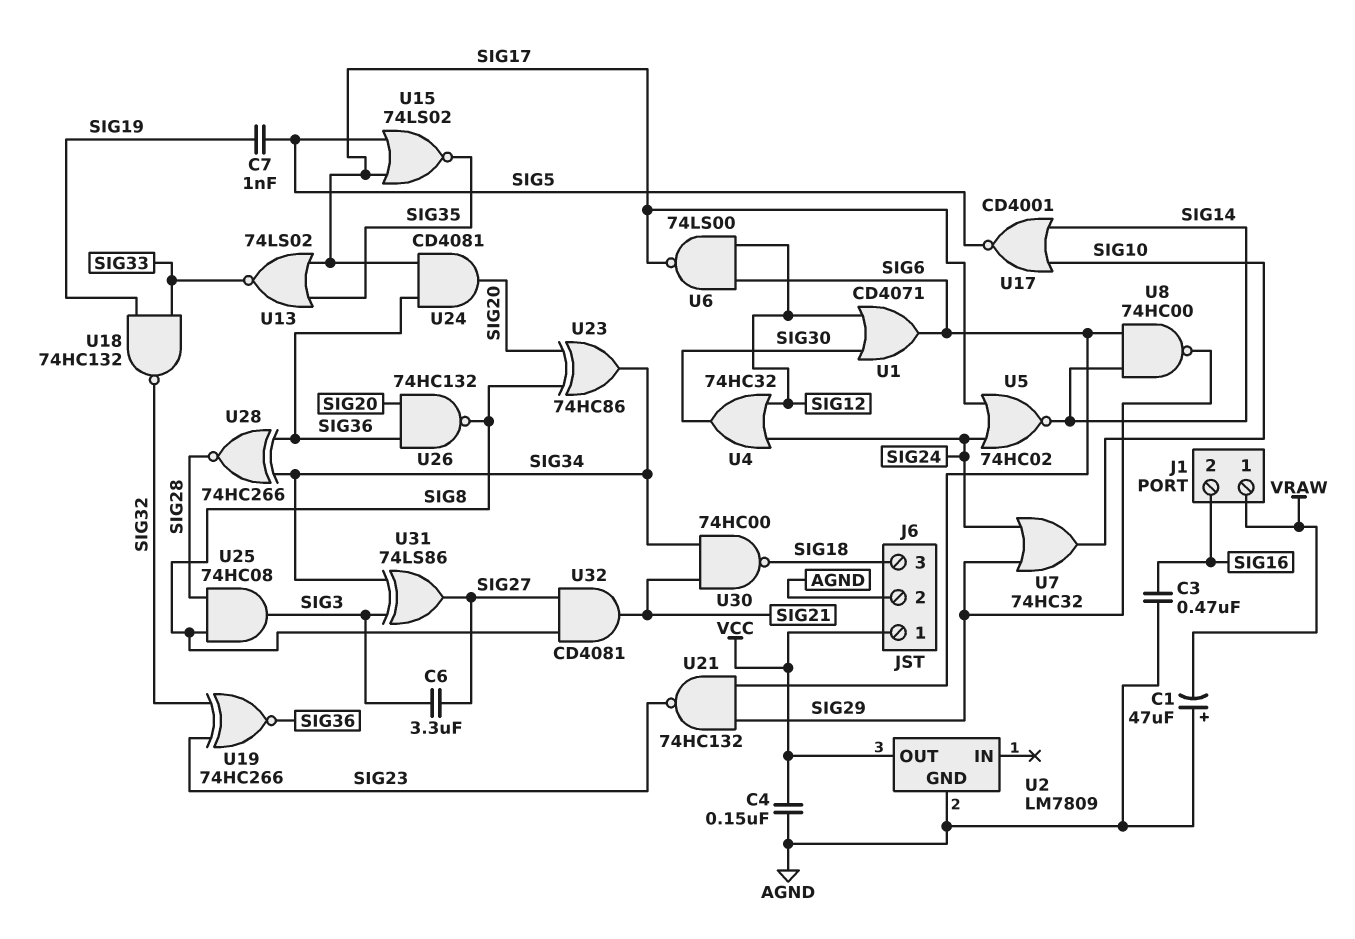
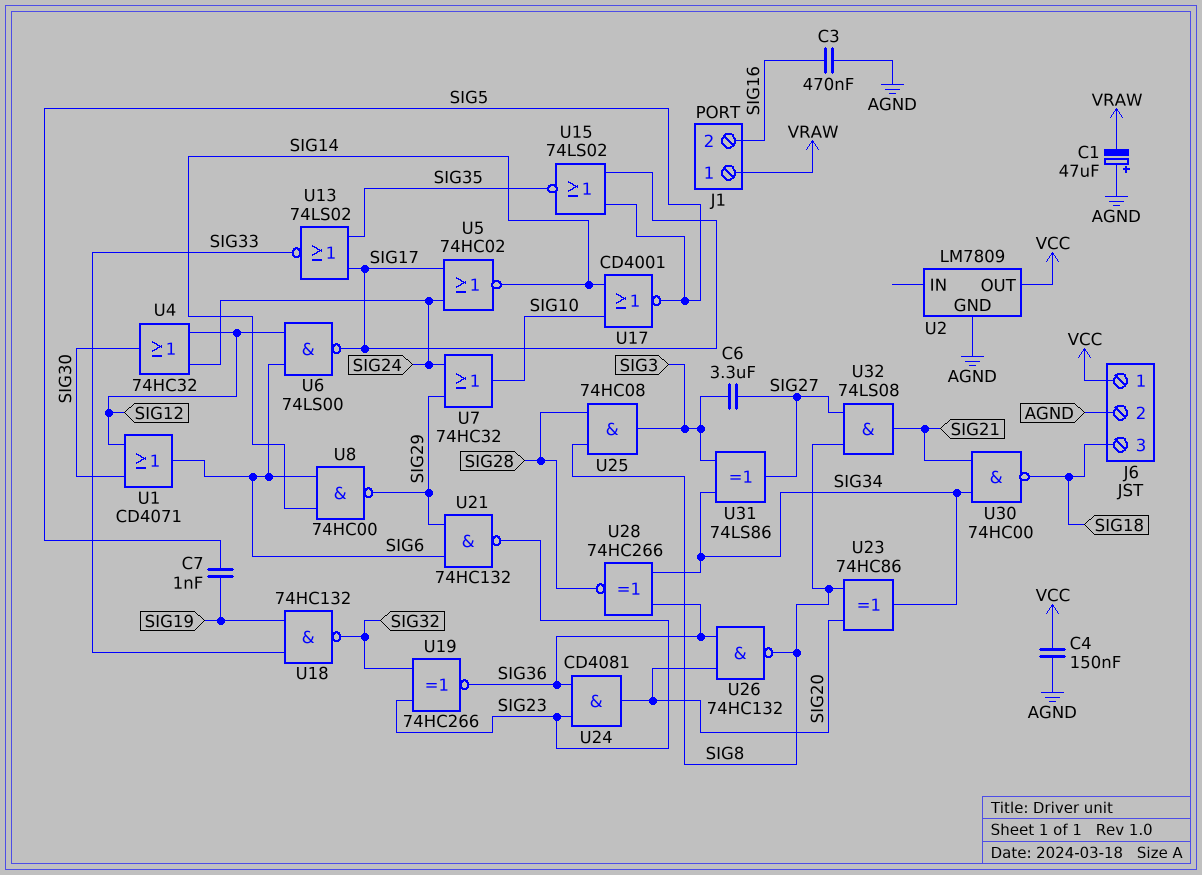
U24: AND CD4081 (in SIG17, in SIG36, out SIG20) -> AND CD4081 (in SIG23, in SIG36, out SIG20)
U32: AND CD4081 (in SIG8, in SIG27, out SIG21) -> AND 74LS08 (in SIG8, in SIG27, out SIG21)

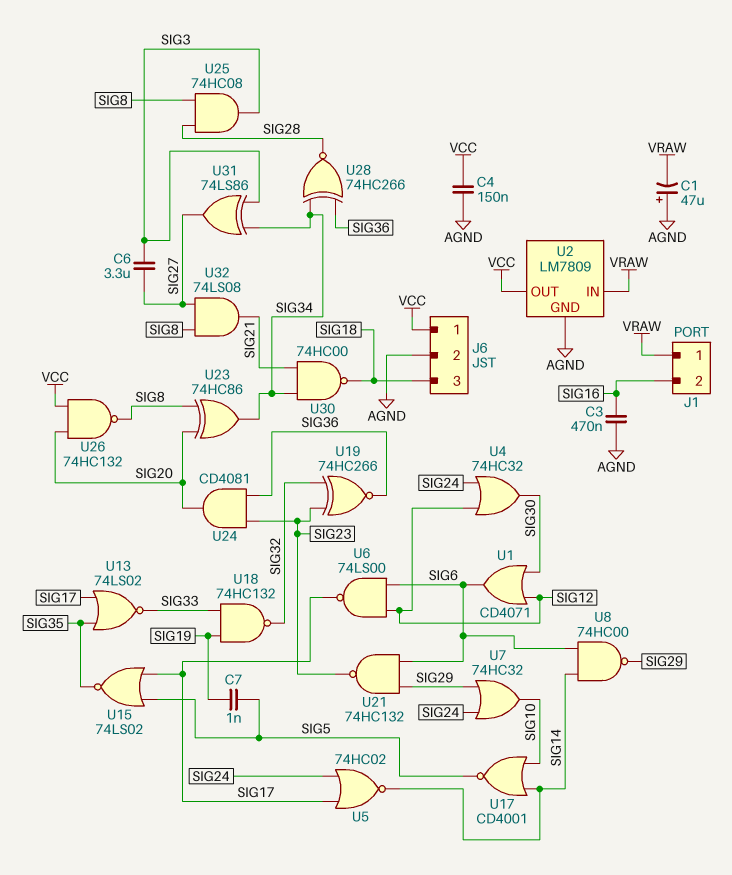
U2 pin IN: none -> VRAW
U26: NAND 74HC132 (in SIG20, in SIG36, out SIG8) -> NAND 74HC132 (in SIG20, in VCC, out SIG8)

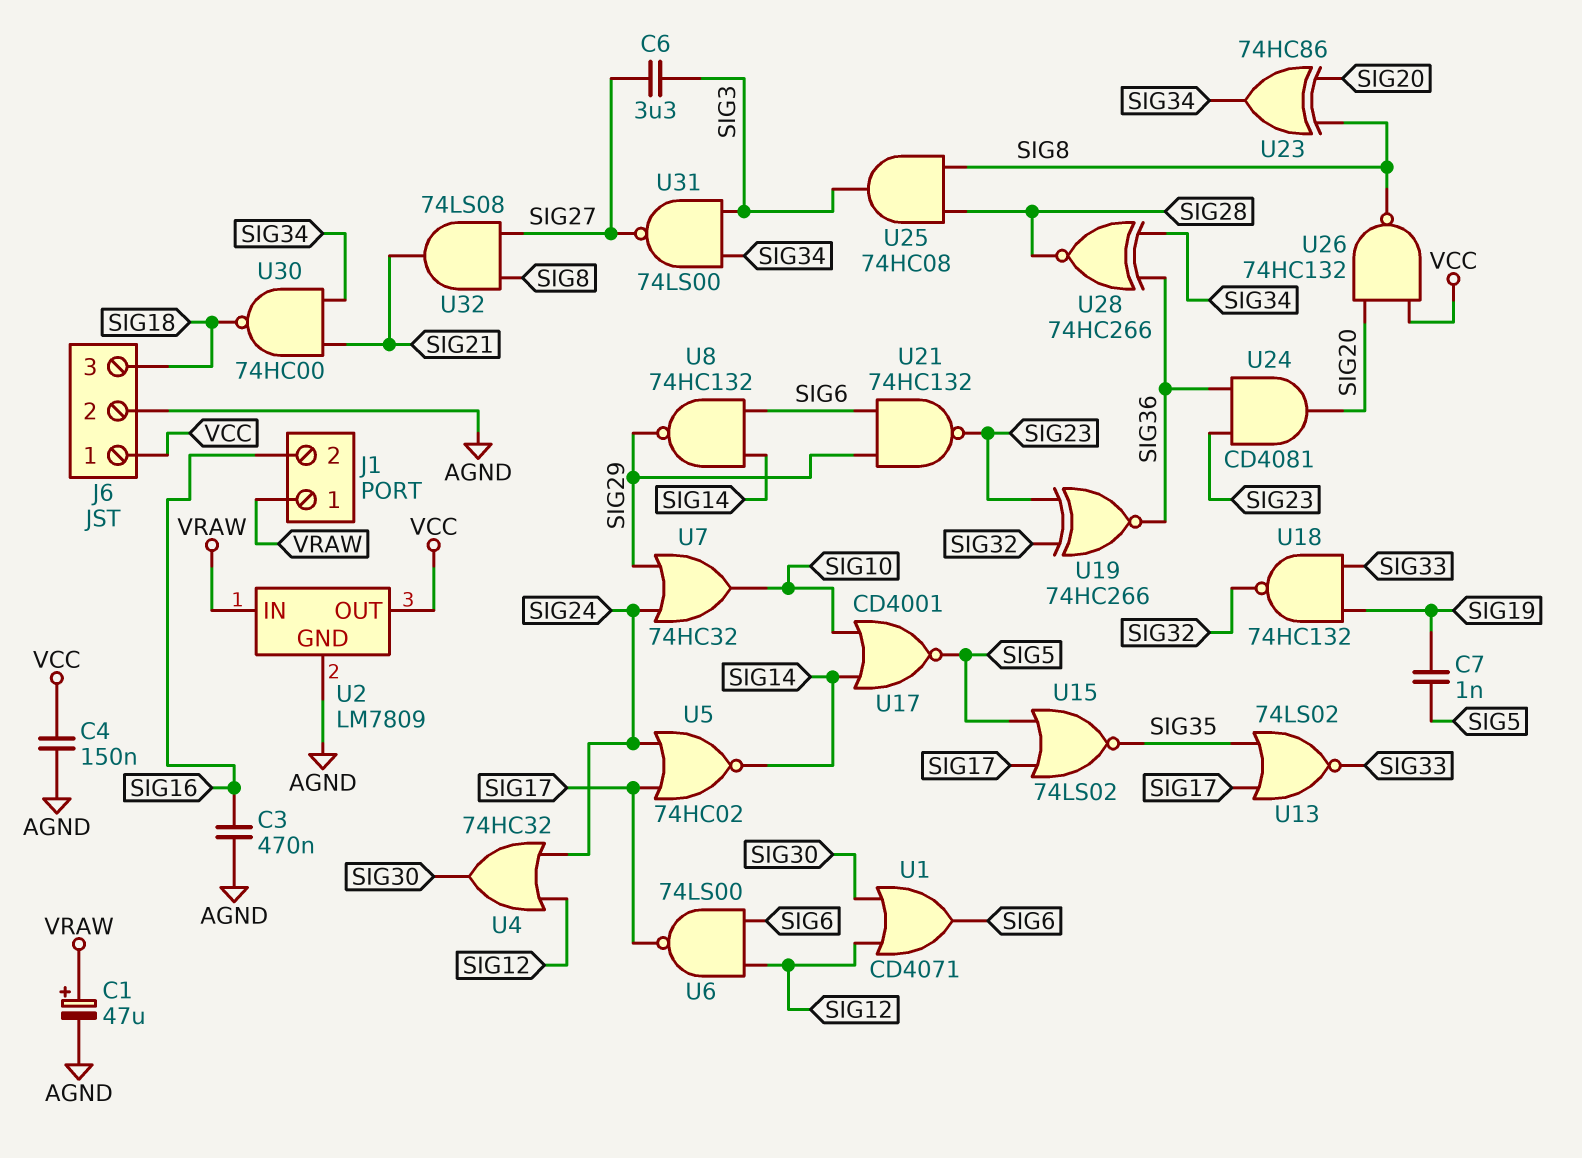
C1: 47uF (plus AGND, minus VRAW) -> 47uF (plus VRAW, minus AGND)
U8: NAND 74HC00 (in SIG6, in SIG14, out SIG29) -> NAND 74HC132 (in SIG6, in SIG14, out SIG29)
U31: XOR 74LS86 (in SIG3, in SIG34, out SIG27) -> NAND 74LS00 (in SIG3, in SIG34, out SIG27)

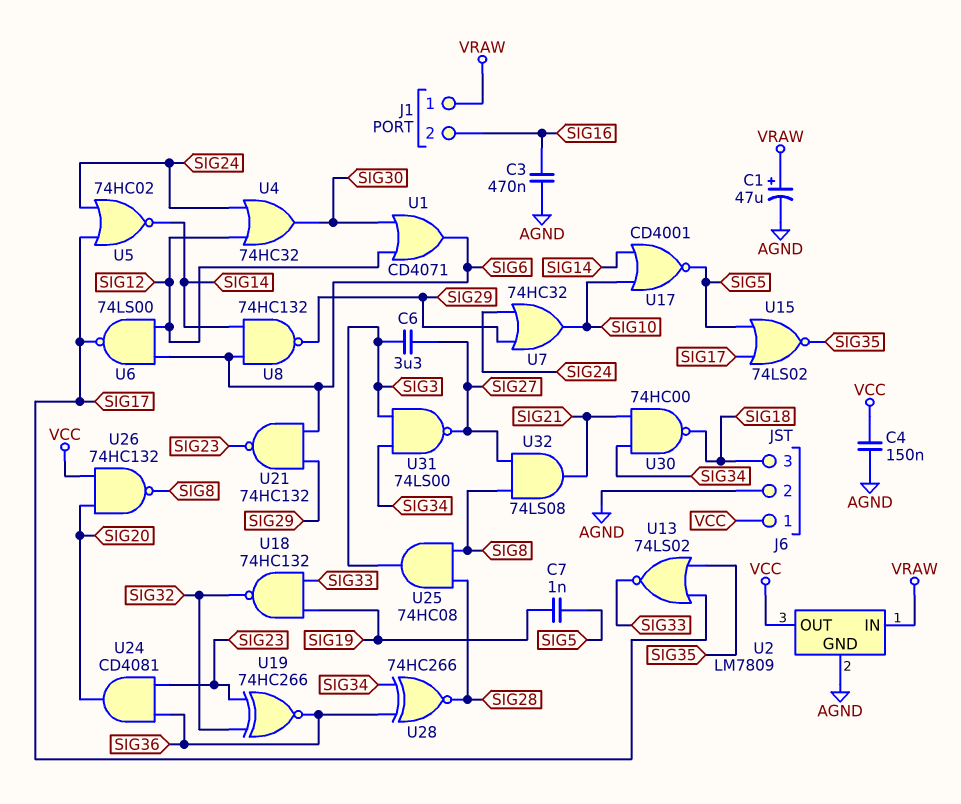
U23: XOR 74HC86 (in SIG8, in SIG20, out SIG34) -> none

